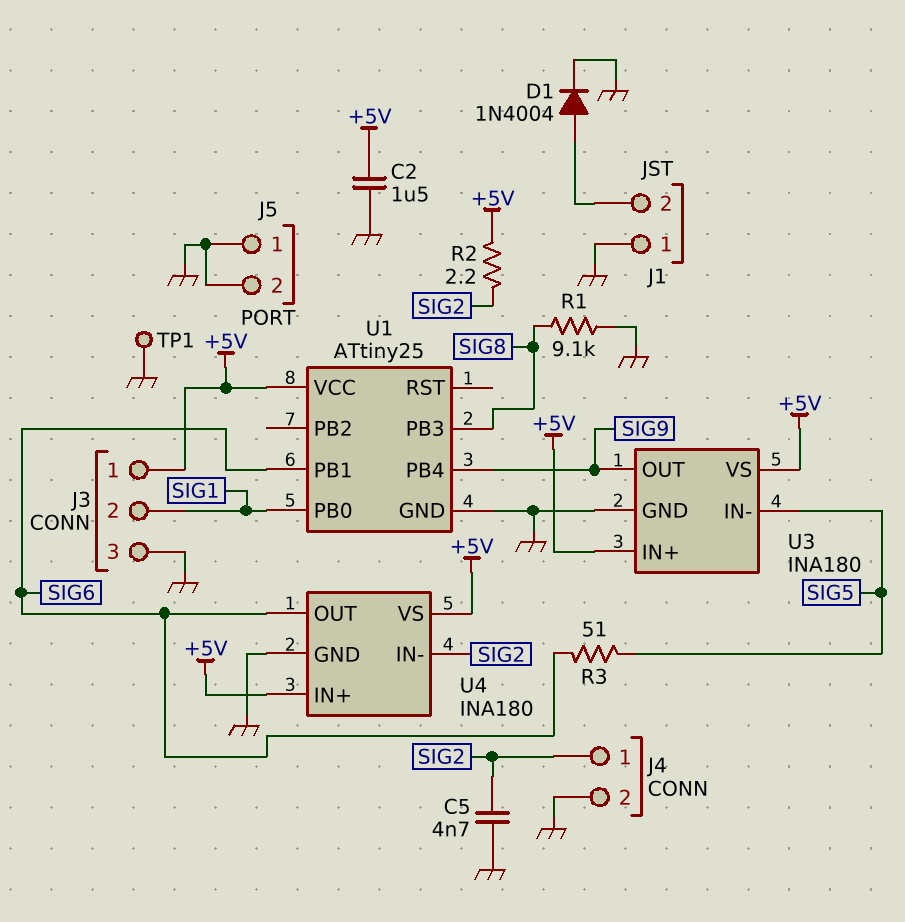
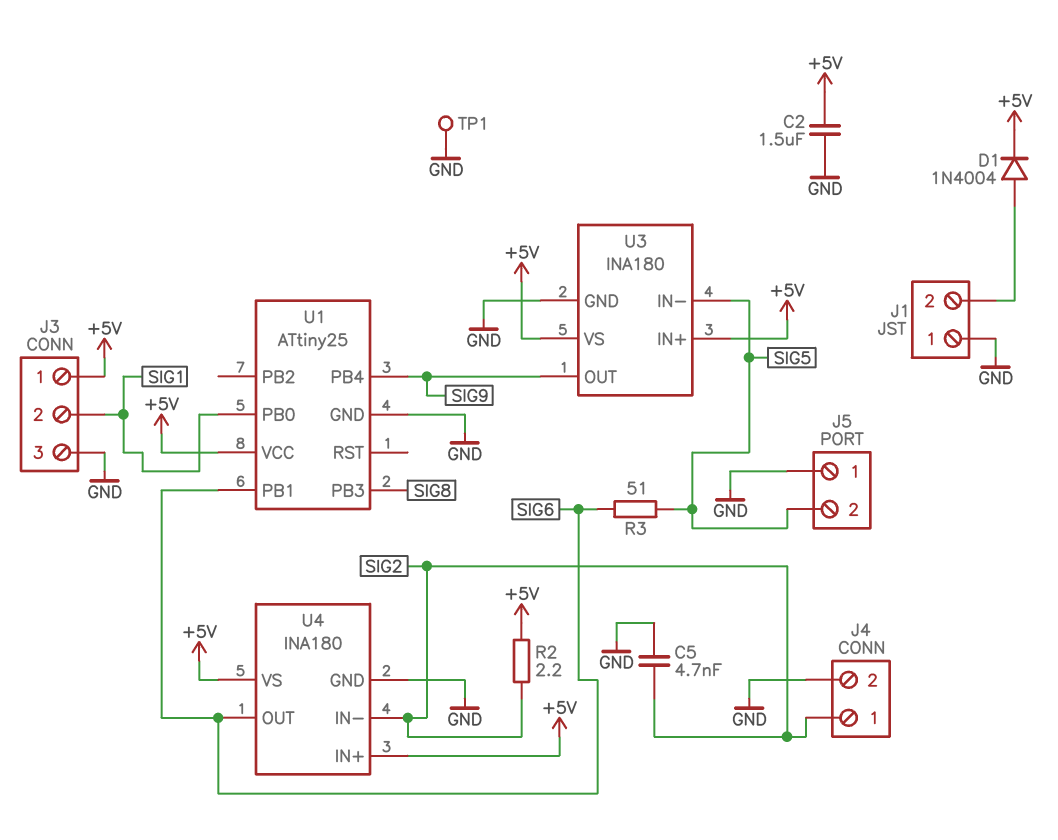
D1: diode 1N4004 (A J1/2, K GND) -> diode 1N4004 (A J1/2, K +5V)
J5 pin 2: GND -> SIG5
R1: 9.1k (GND, SIG8) -> none

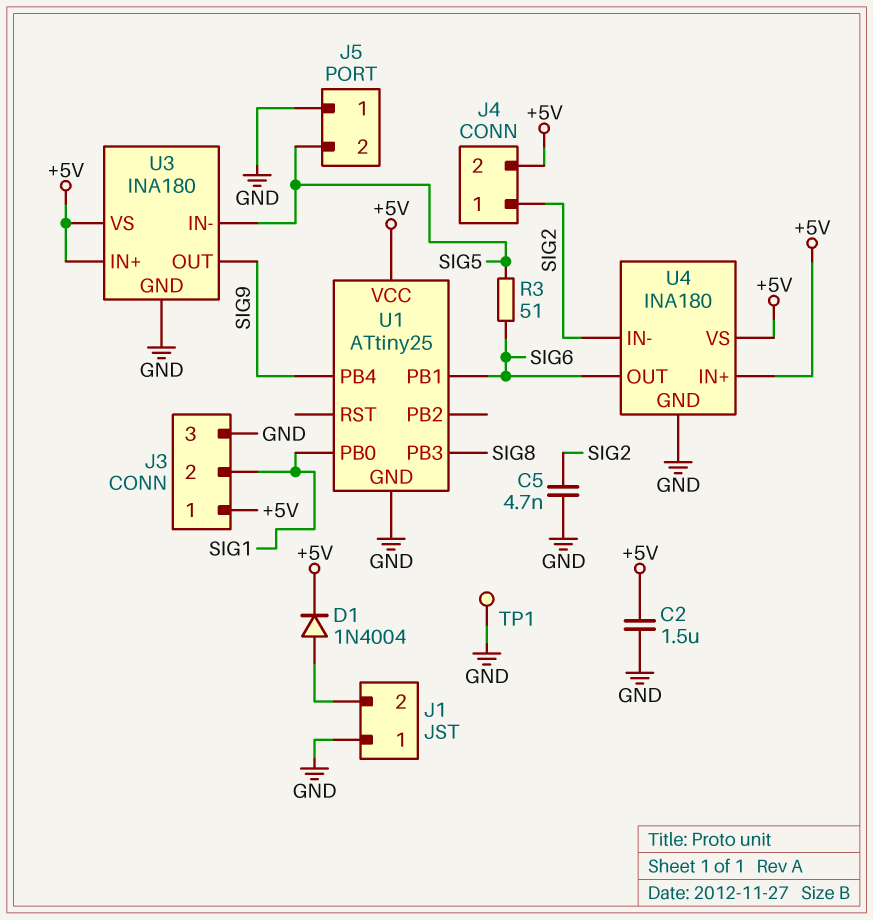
J4 pin 2: GND -> +5V
R2: 2.2 (+5V, SIG2) -> none

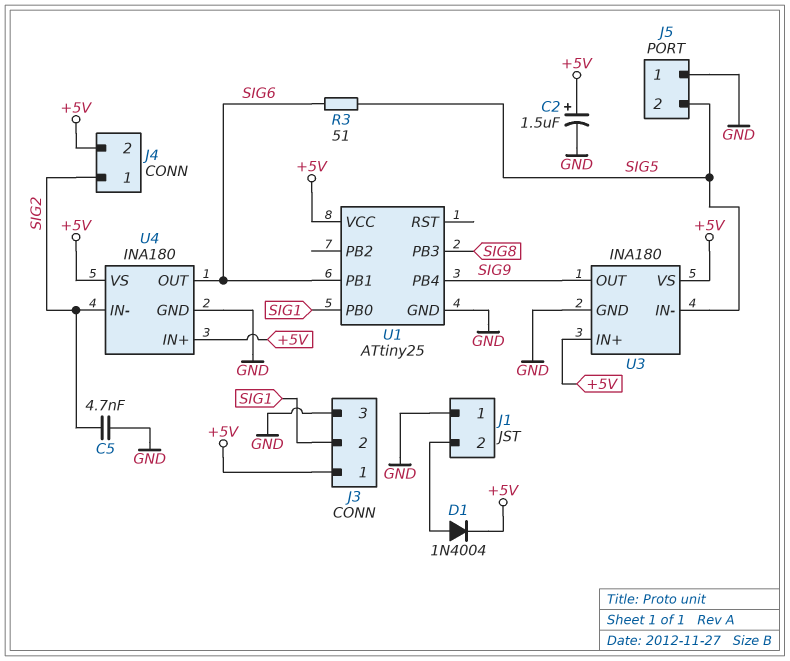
C2: 1.5uF (+5V, GND) -> 1.5uF (plus +5V, minus GND)
TP1: test point (GND) -> none

